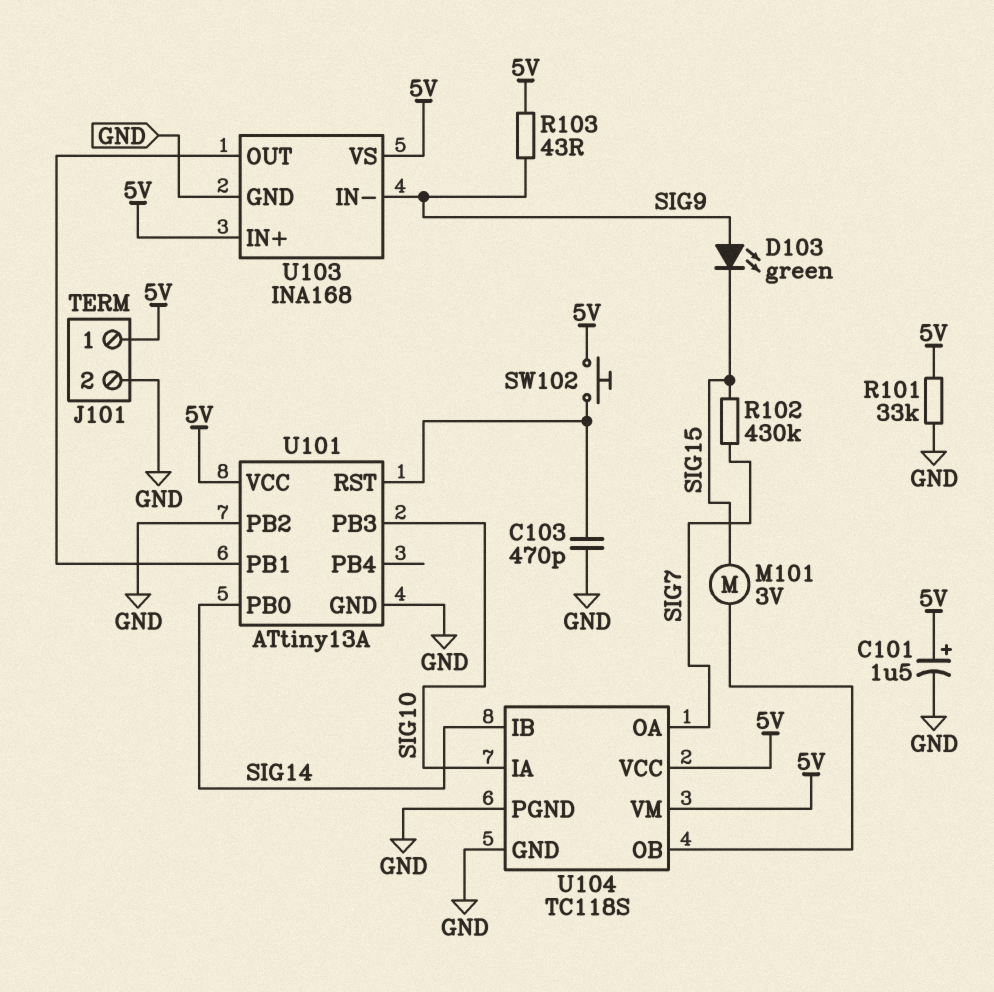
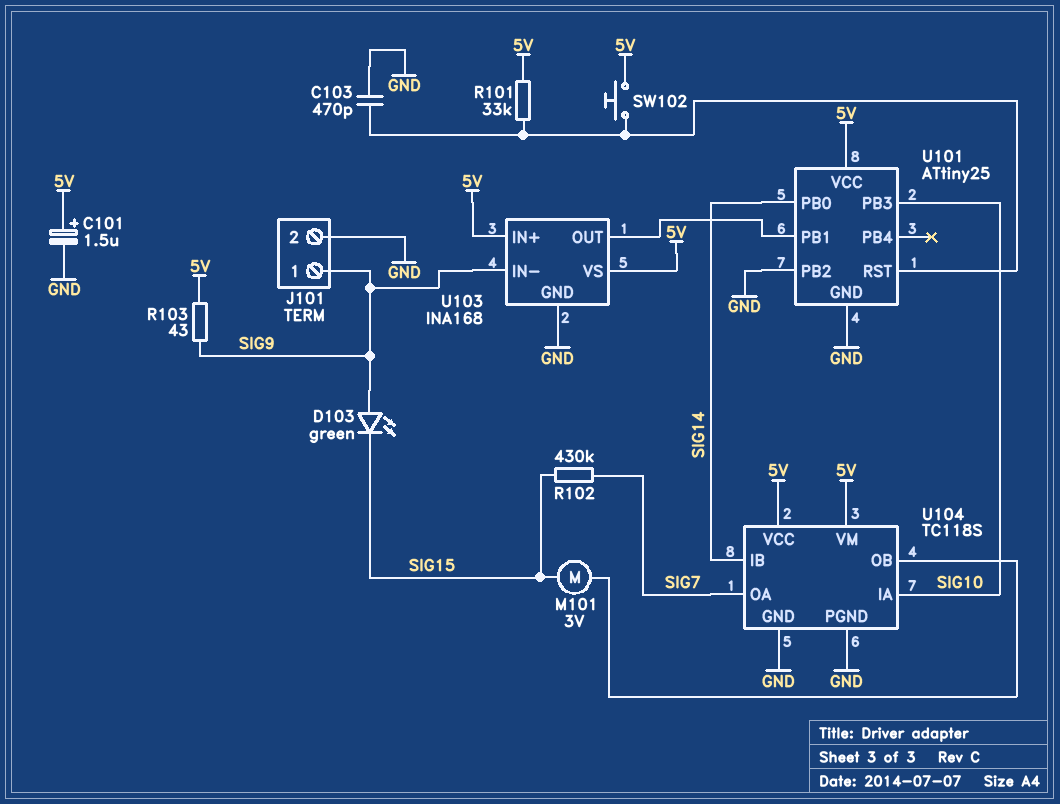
J101 pin 1: 5V -> SIG9
R101: 33k (5V, GND) -> 33k (5V, U101/RST)
U101: ATtiny13A -> ATtiny25

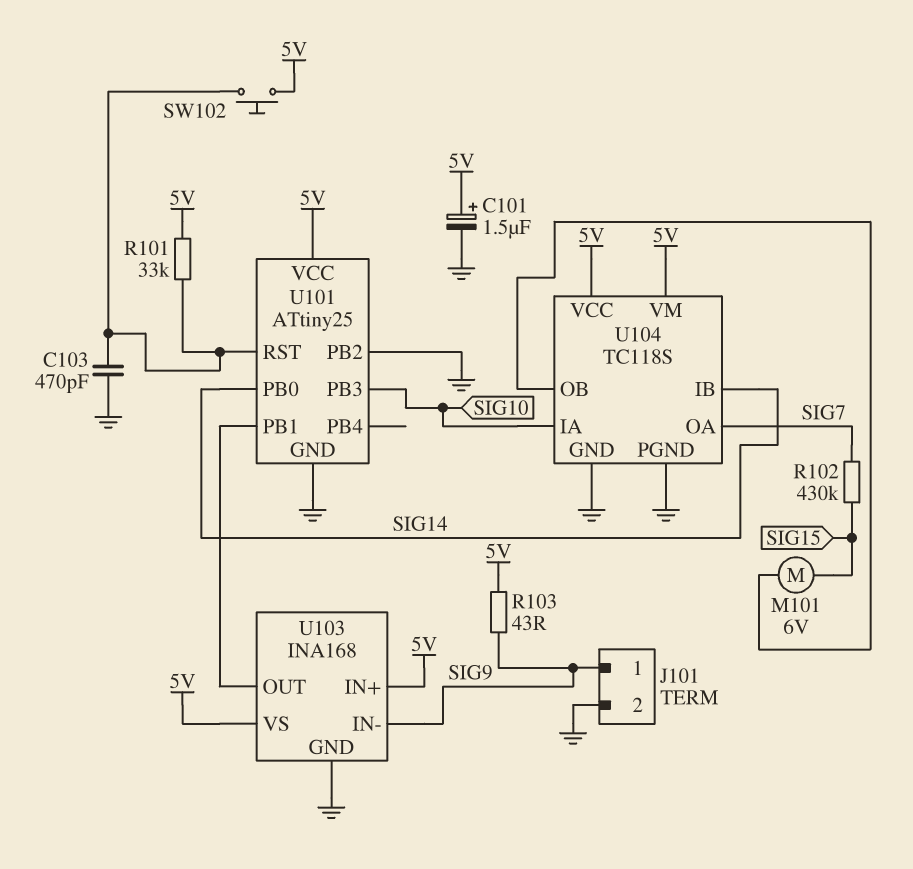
D103: LED green (A SIG9, K SIG15) -> none
M101: motor 3V (SIG15, U104/OB) -> motor 6V (SIG15, U104/OB)

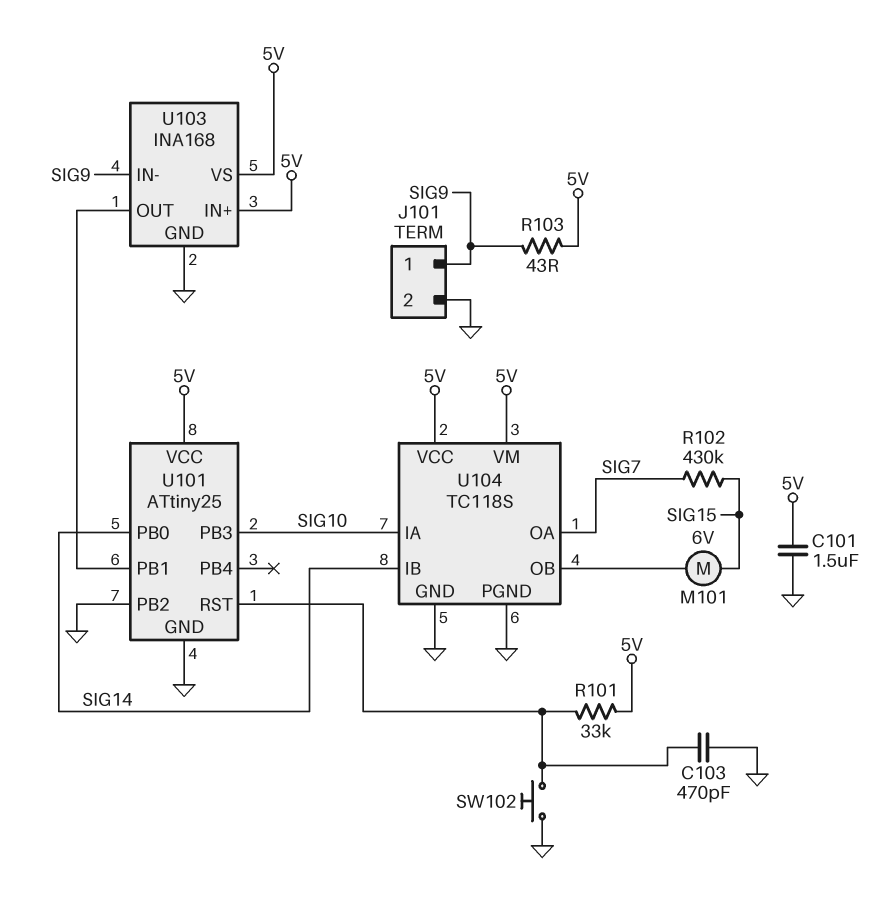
C101: 1.5uF (plus 5V, minus GND) -> 1.5uF (5V, GND)
SW102: button (5V, U101/RST) -> button (GND, U101/RST)

